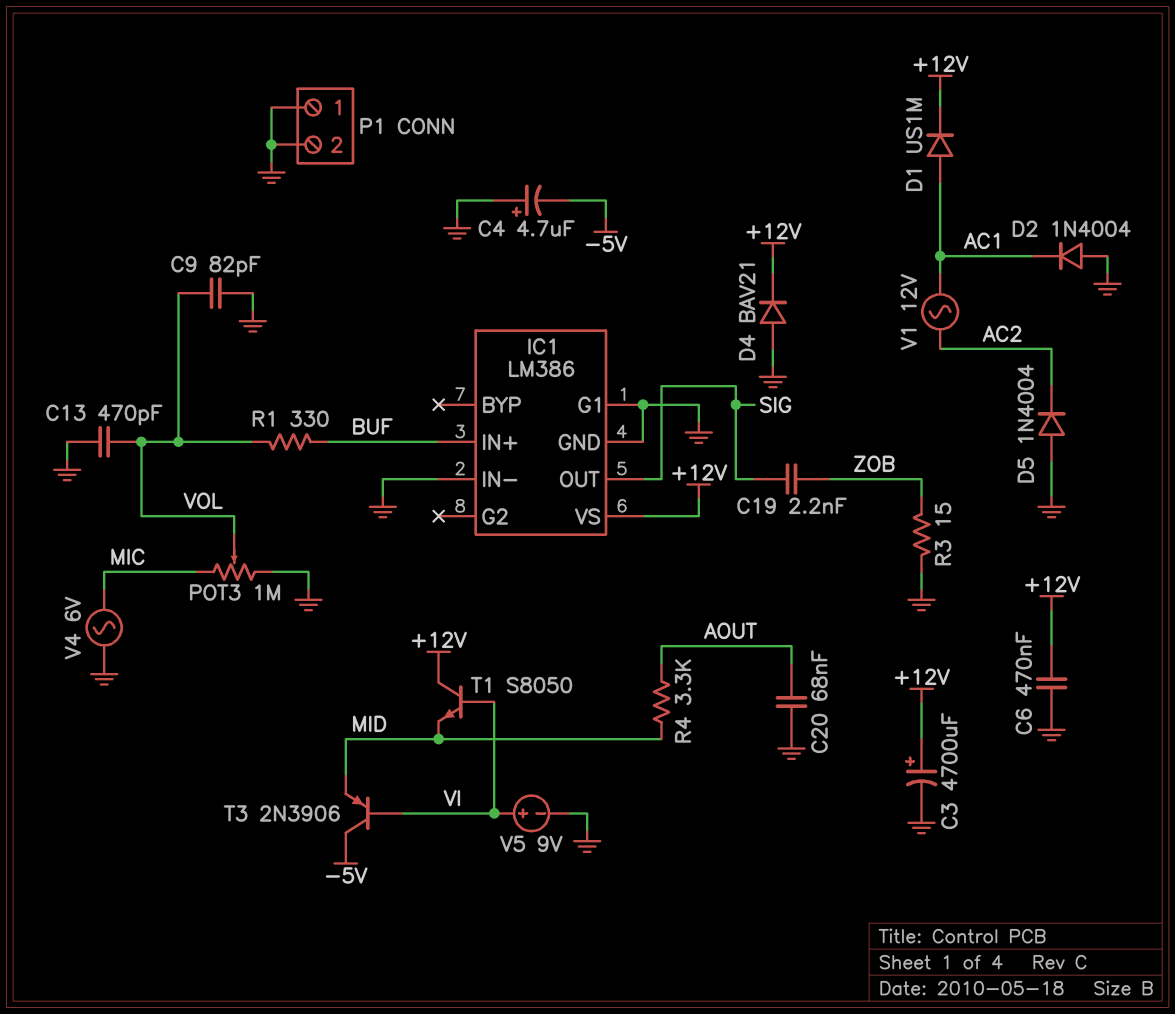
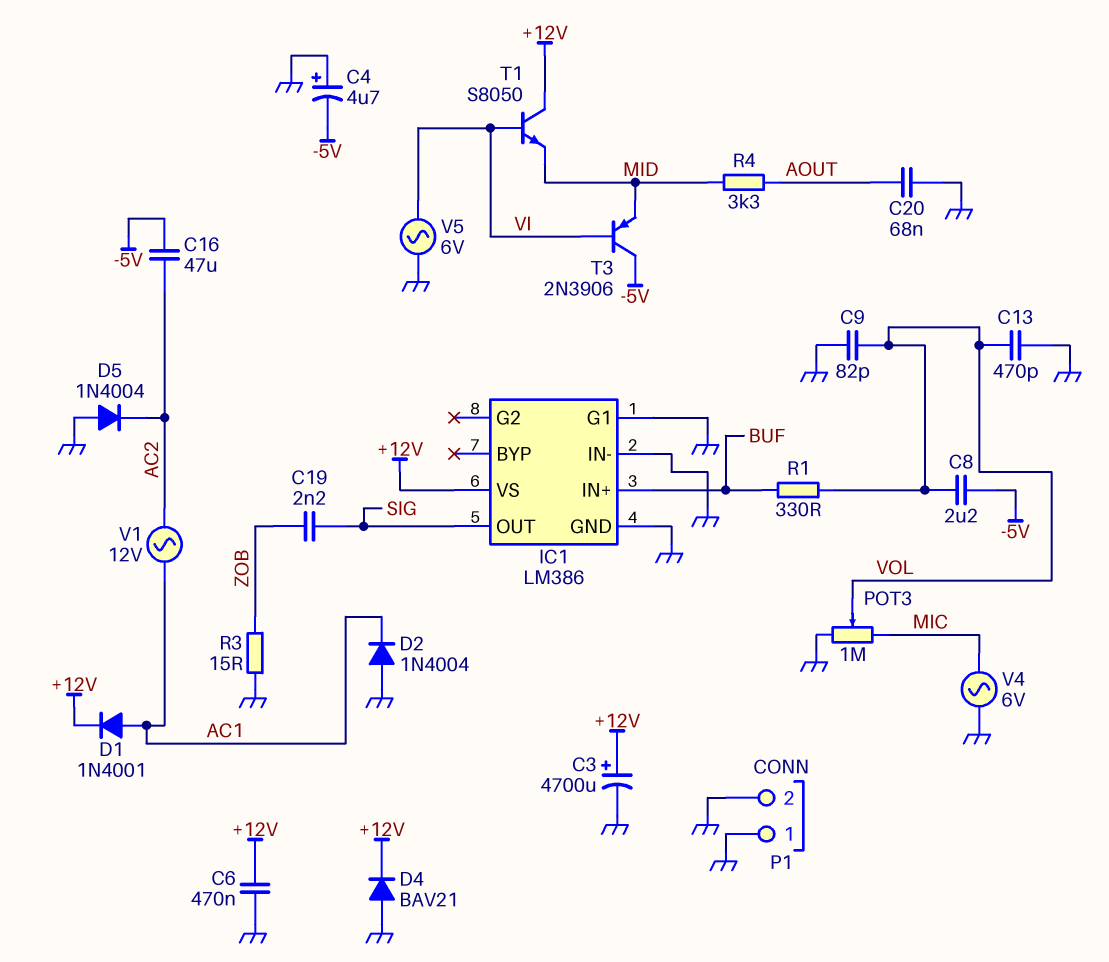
C8: none -> 2.2uF (-5V, VOL)
C16: none -> 47uF (-5V, AC2)
D1: diode US1M (A AC1, K +12V) -> diode 1N4001 (A AC1, K +12V)
V5: 9V (plus VI, minus GND) -> AC 6V (GND, VI)

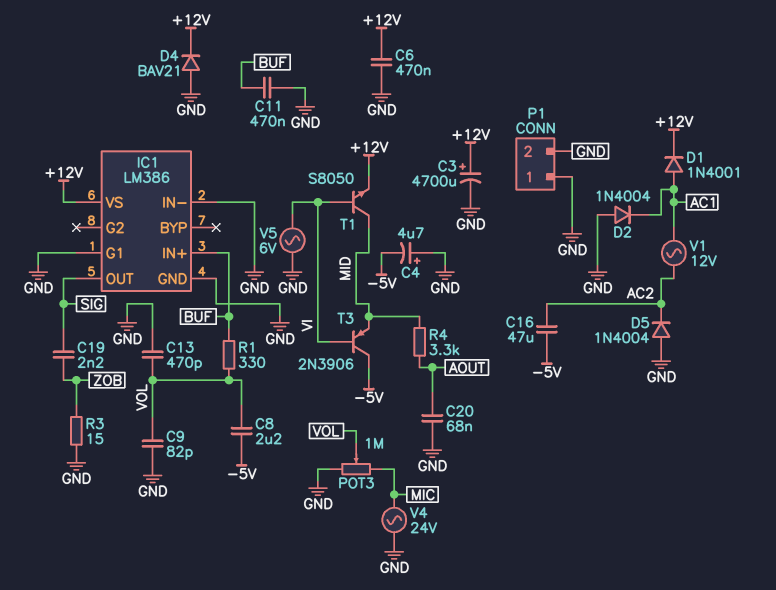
C11: none -> 470nF (BUF, GND)
T1: NPN S8050 (B VI, C +12V, E MID) -> NPN S8050 (B VI, C MID, E +12V)
V4: AC 6V (GND, MIC) -> AC 24V (GND, MIC)

